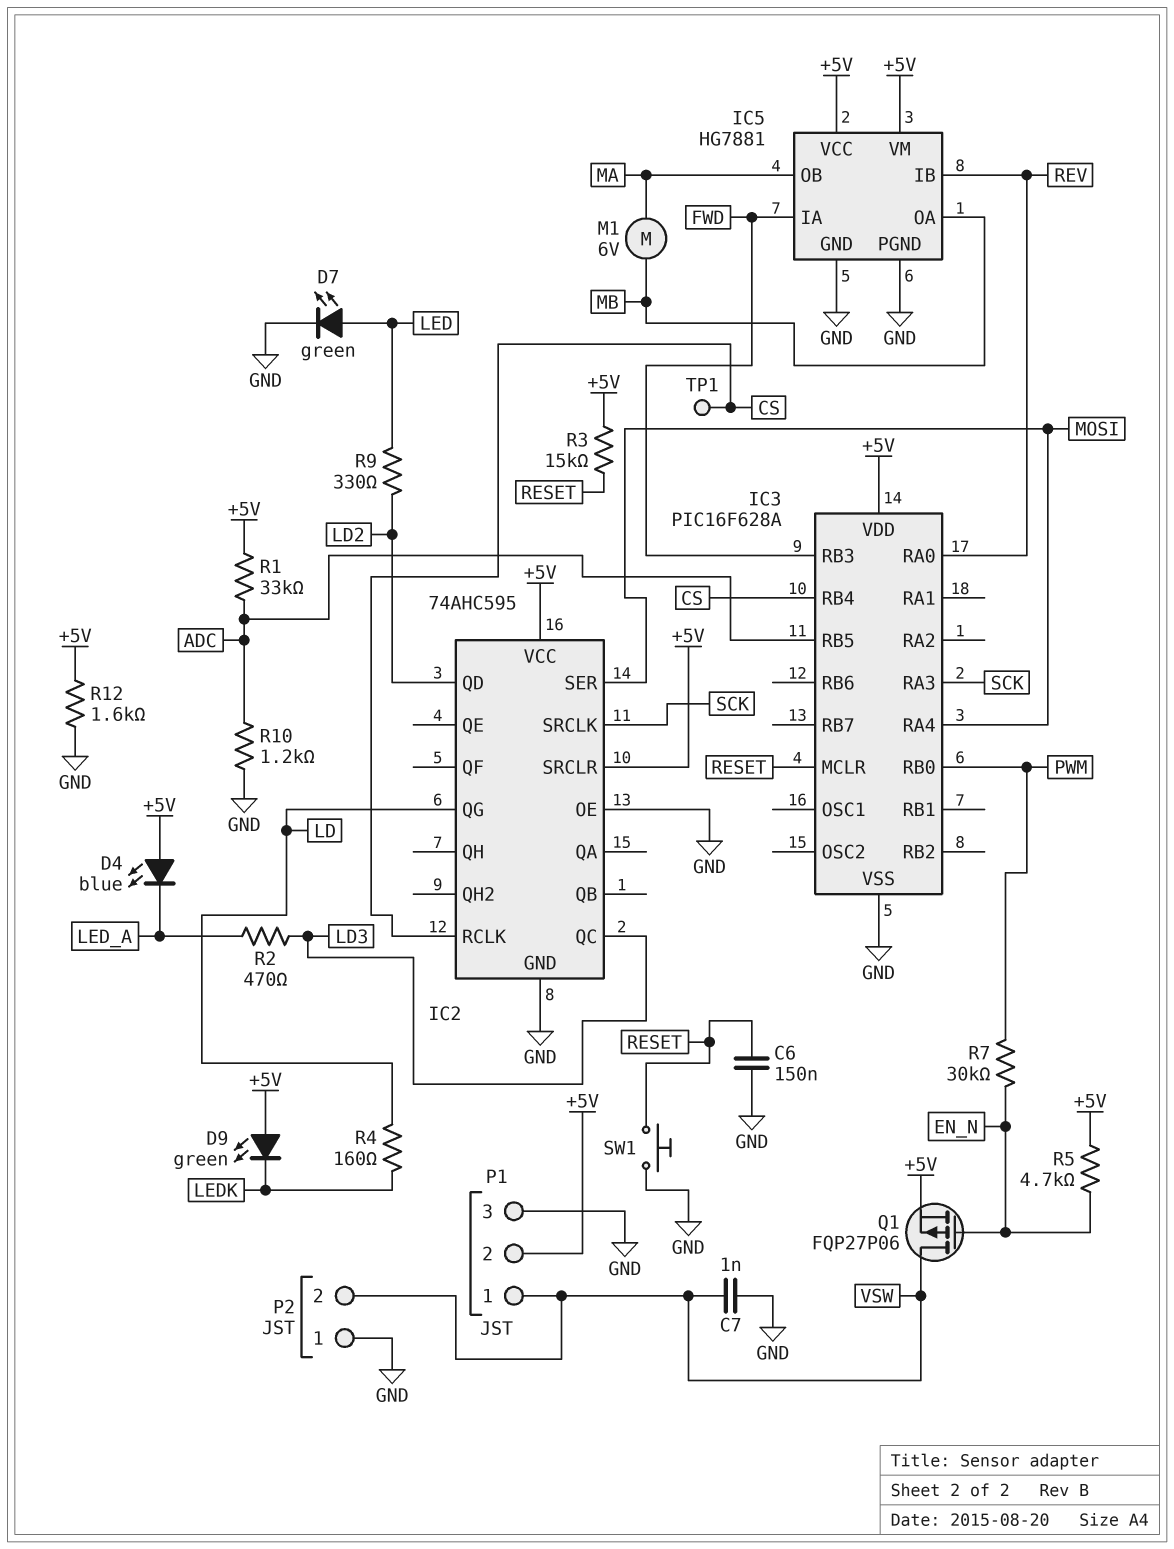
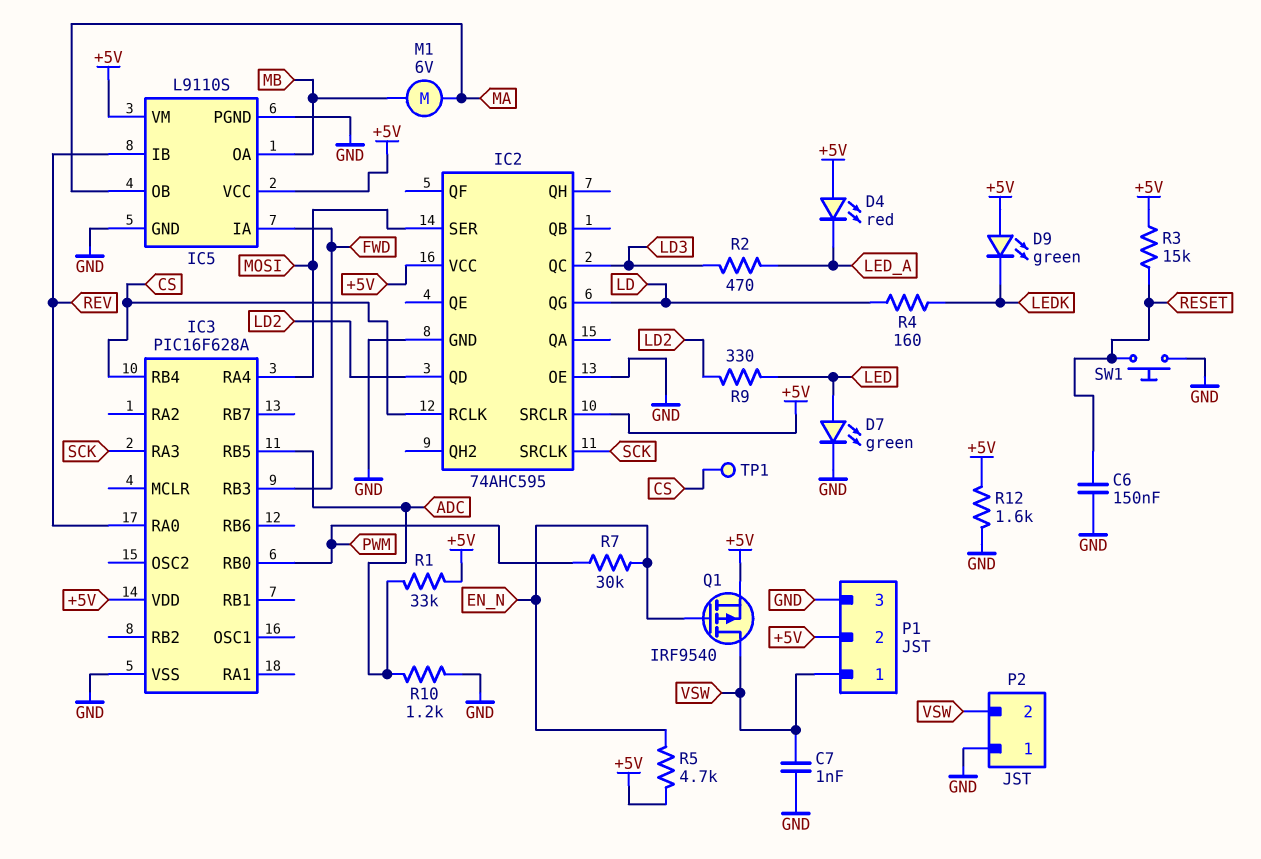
D4: LED blue (A +5V, K LED_A) -> LED red (A +5V, K LED_A)
IC3 pin MCLR: RESET -> none
IC5: HG7881 -> L9110S
Q1: PMOS FQP27P06 (G EN_N, D VSW, S +5V) -> PMOS IRF9540 (G EN_N, D VSW, S +5V)

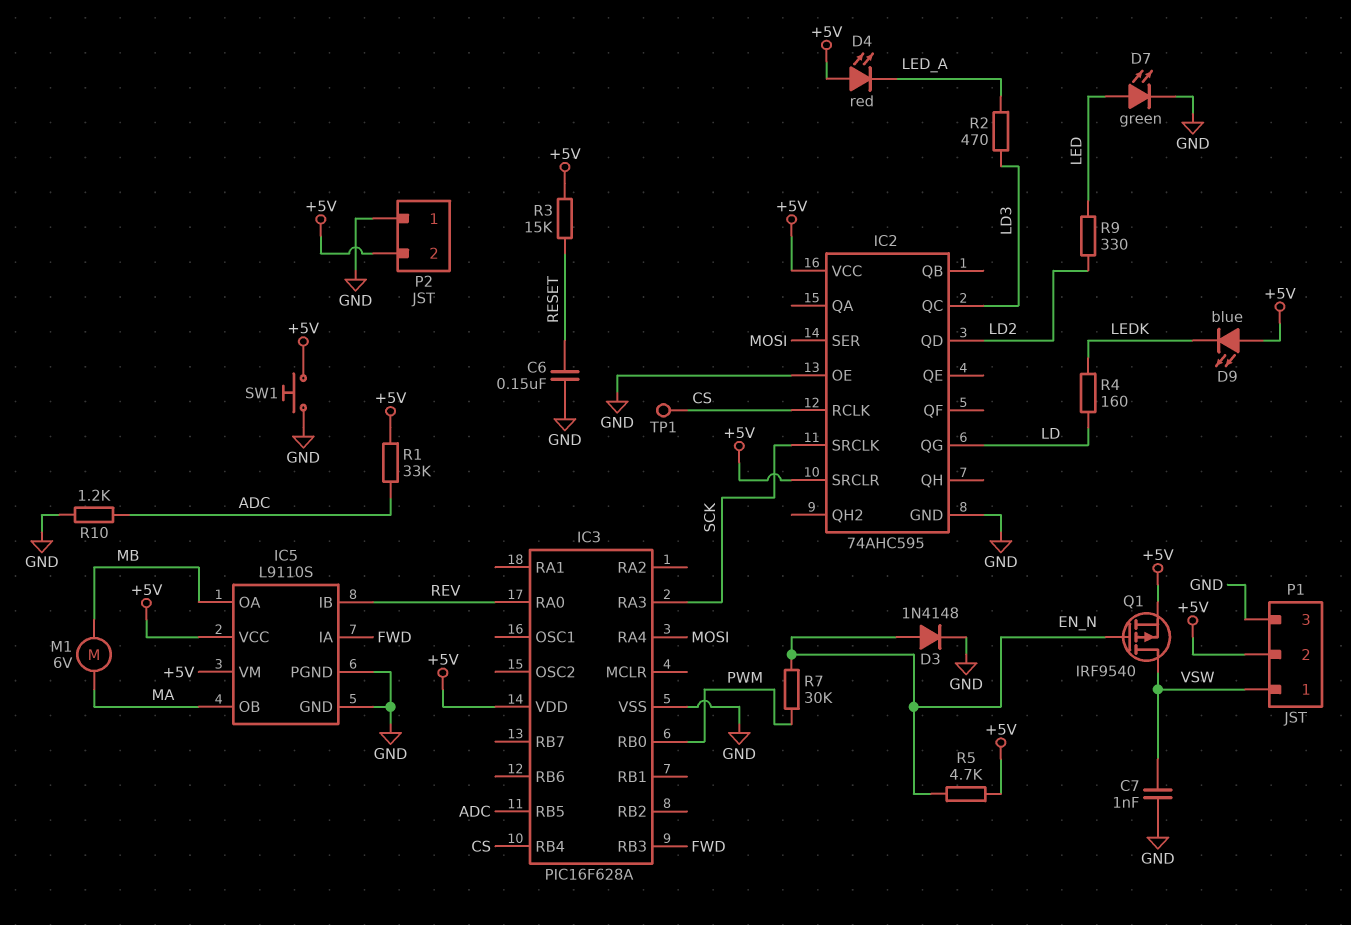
D3: none -> diode 1N4148 (A EN_N, K GND)
D9: LED green (A +5V, K LEDK) -> LED blue (A +5V, K LEDK)
P2 pin 2: VSW -> +5V
R12: 1.6k (+5V, GND) -> none
SW1: button (GND, RESET) -> button (+5V, GND)

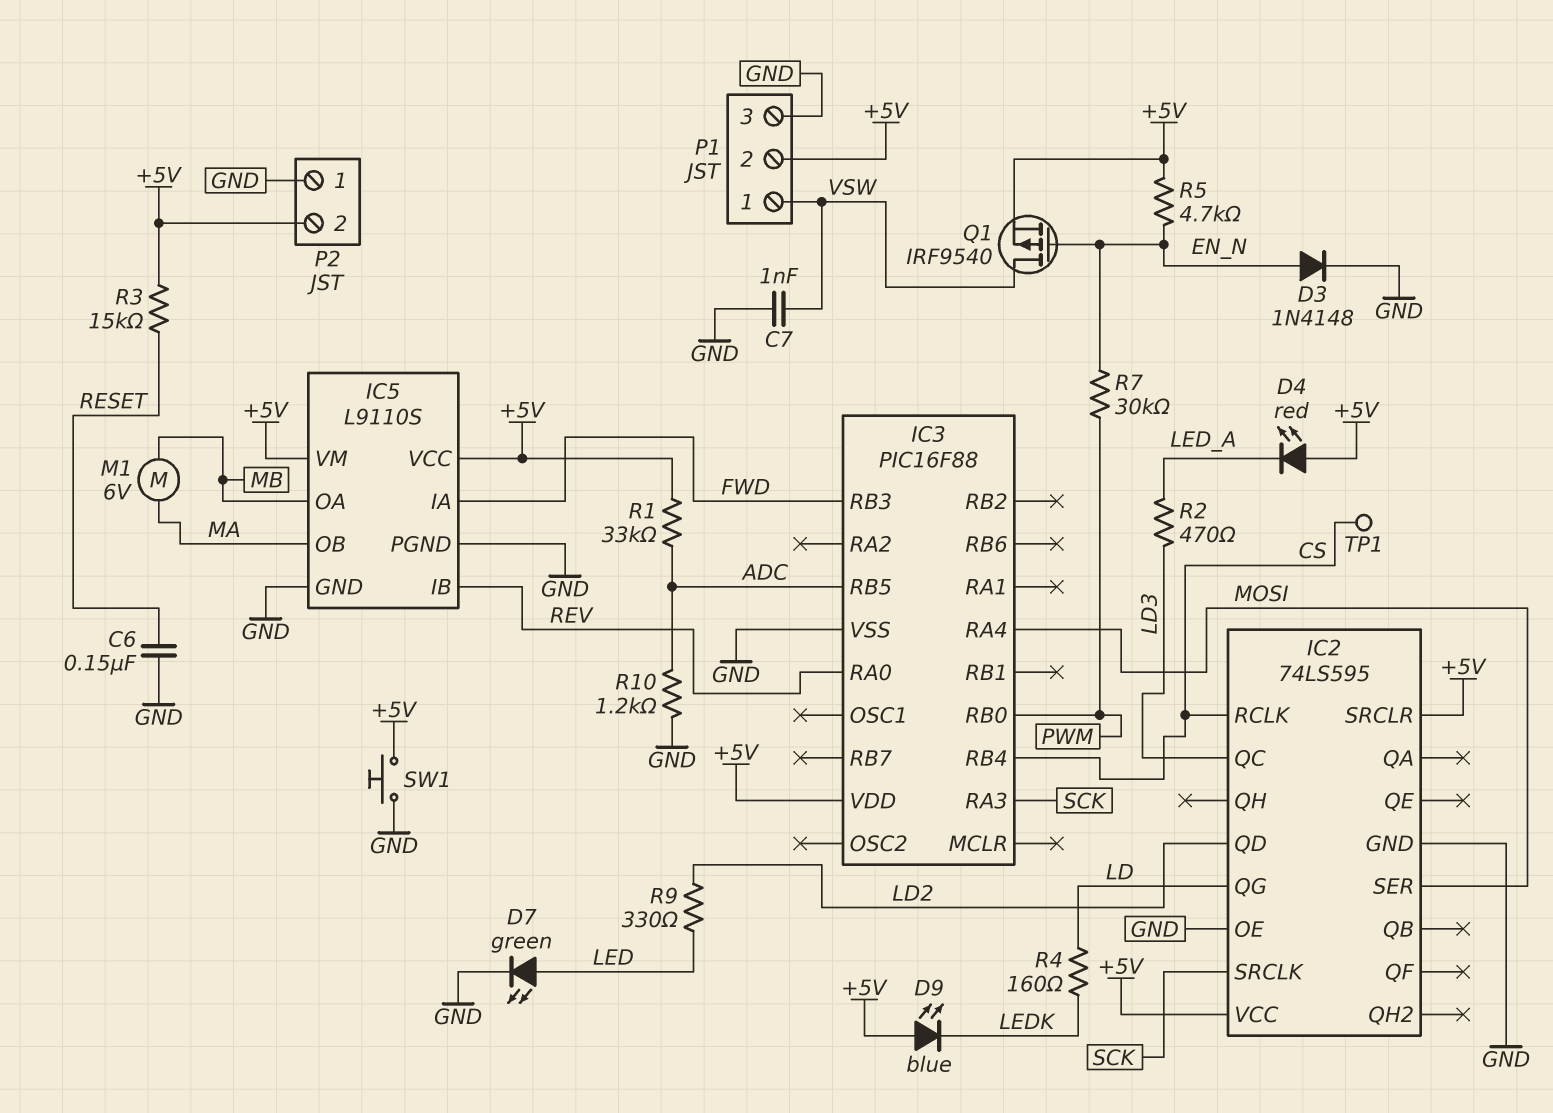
IC2: 74AHC595 -> 74LS595
IC3: PIC16F628A -> PIC16F88

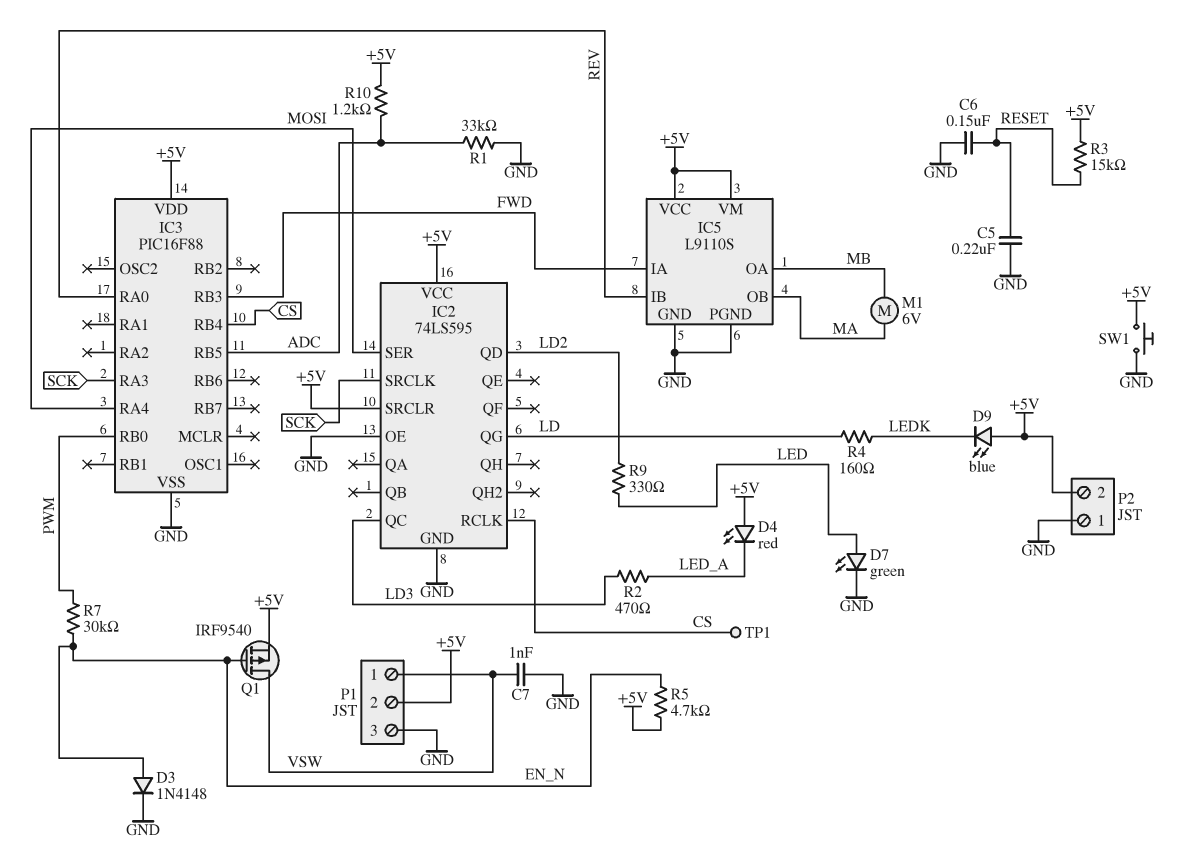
C5: none -> 220nF (GND, RESET)
R1: 33k (+5V, ADC) -> 33k (ADC, GND)
R10: 1.2k (ADC, GND) -> 1.2k (+5V, ADC)

